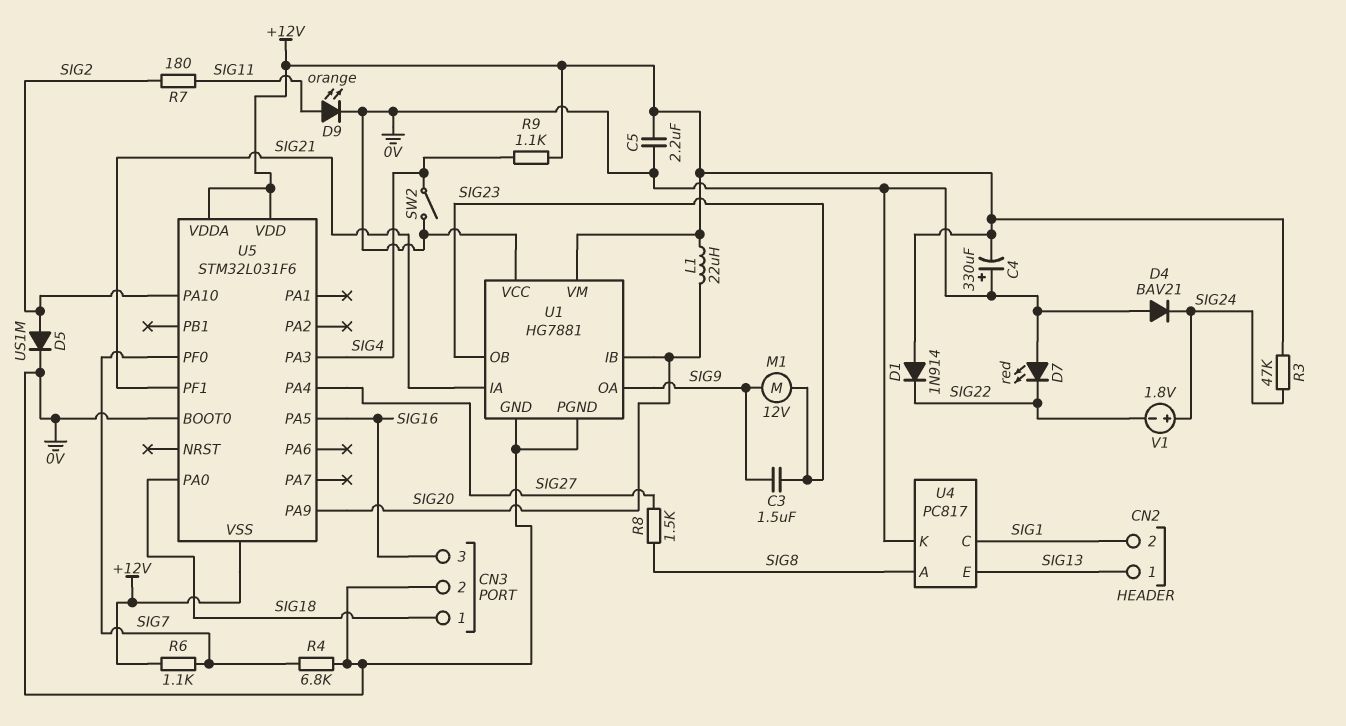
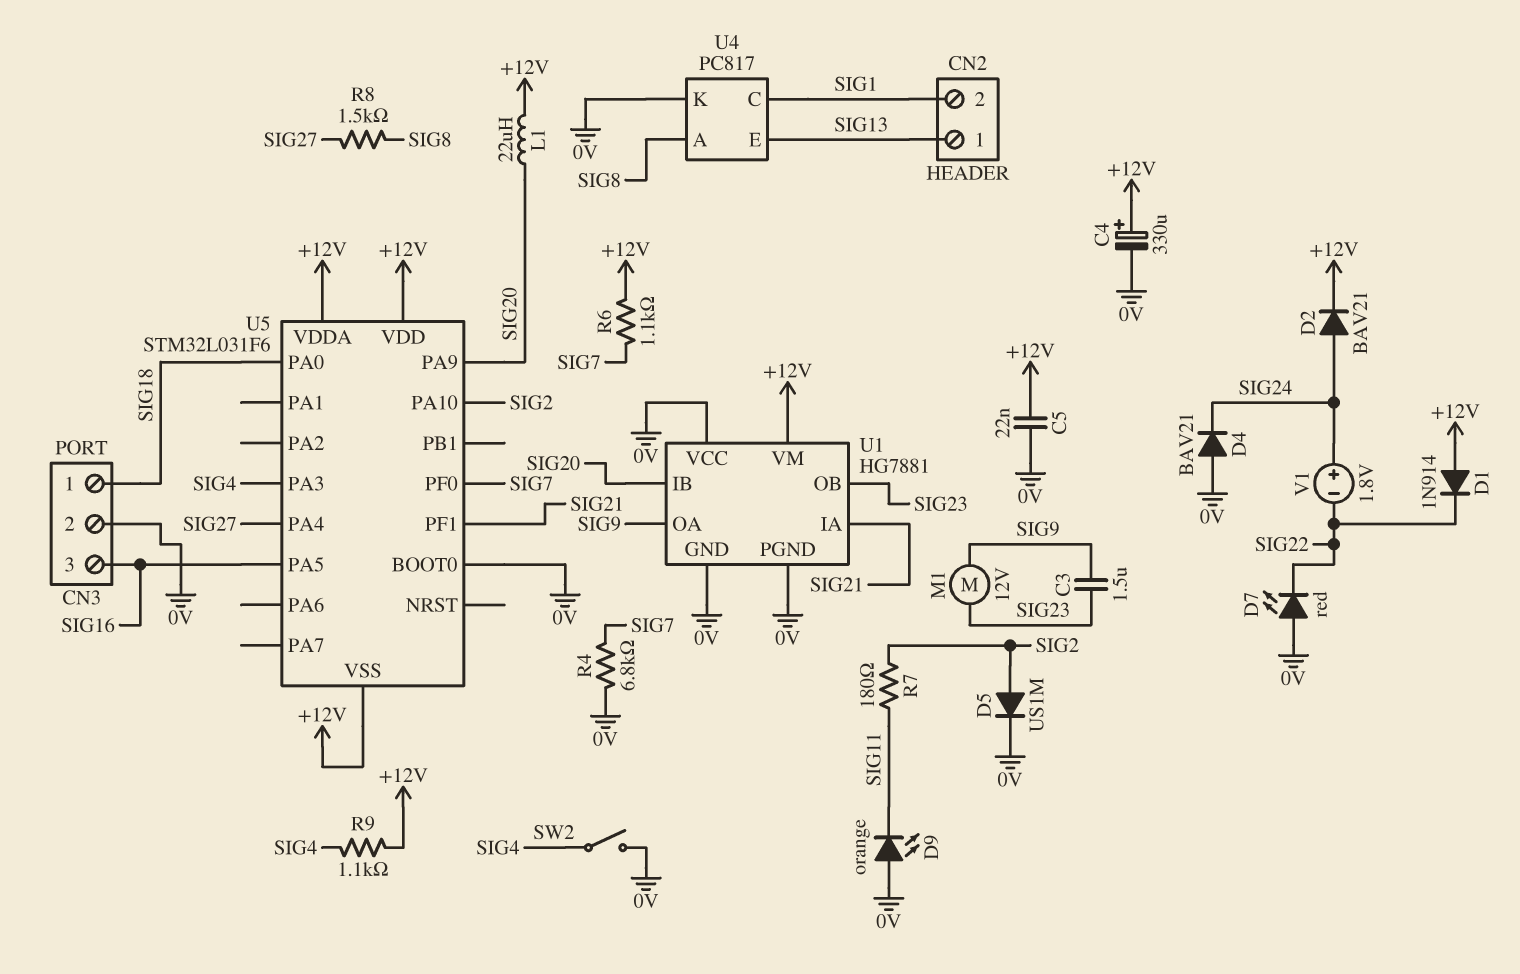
C4: 330uF (plus 0V, minus +12V) -> 330uF (plus +12V, minus 0V)
C5: 2.2uF (+12V, 0V) -> 22nF (+12V, 0V)
D2: none -> diode BAV21 (A SIG24, K +12V)
D9: LED orange (A SIG11, K 0V) -> LED orange (A 0V, K SIG11)
R3: 47k (+12V, SIG24) -> none

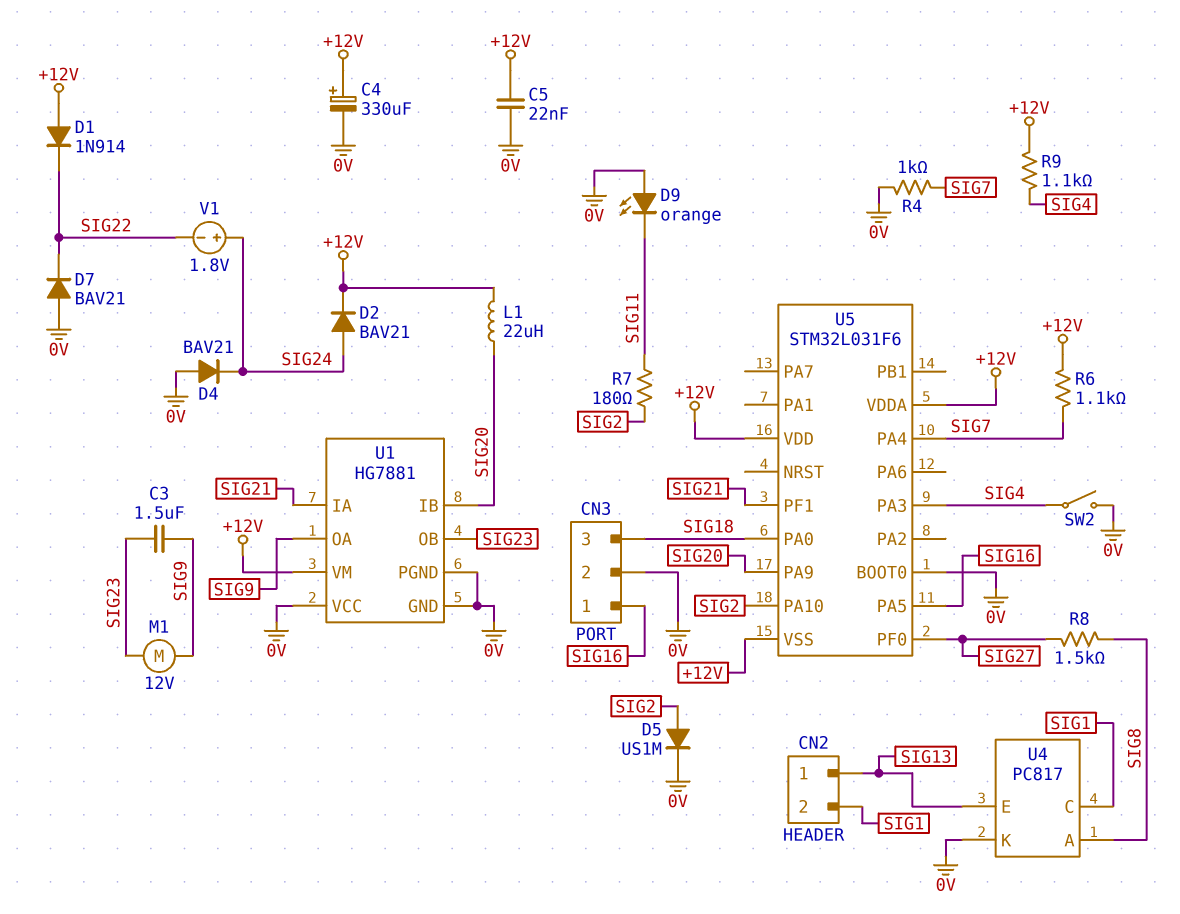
CN3 pin 1: SIG18 -> SIG16
CN3 pin 3: SIG16 -> SIG18
D7: LED red (A 0V, K SIG22) -> diode BAV21 (A 0V, K SIG22)
R4: 6.8k (0V, SIG7) -> 1k (0V, SIG7)
U5 pin PA4: SIG27 -> SIG7
U5 pin PF0: SIG7 -> SIG27

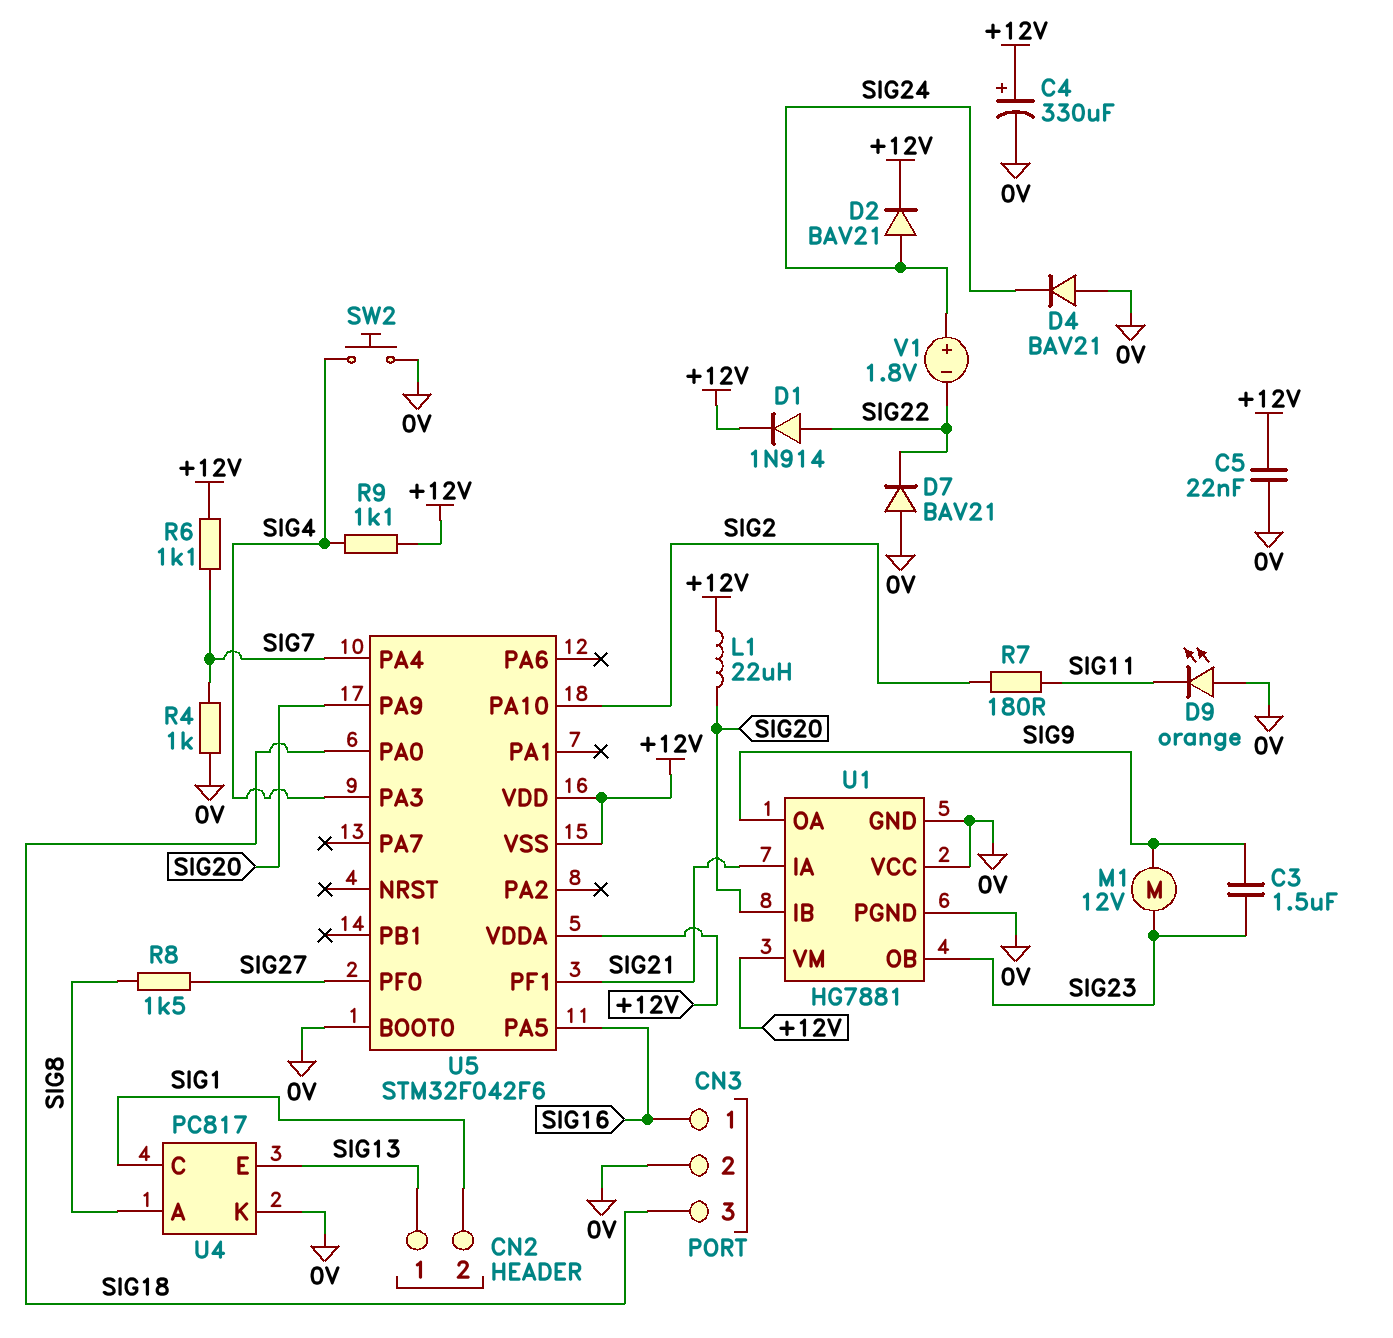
D1: diode 1N914 (A +12V, K SIG22) -> diode 1N914 (A SIG22, K +12V)
D5: diode US1M (A SIG2, K 0V) -> none
SW2: switch (0V, SIG4) -> button (0V, SIG4)
U5: STM32L031F6 -> STM32F042F6

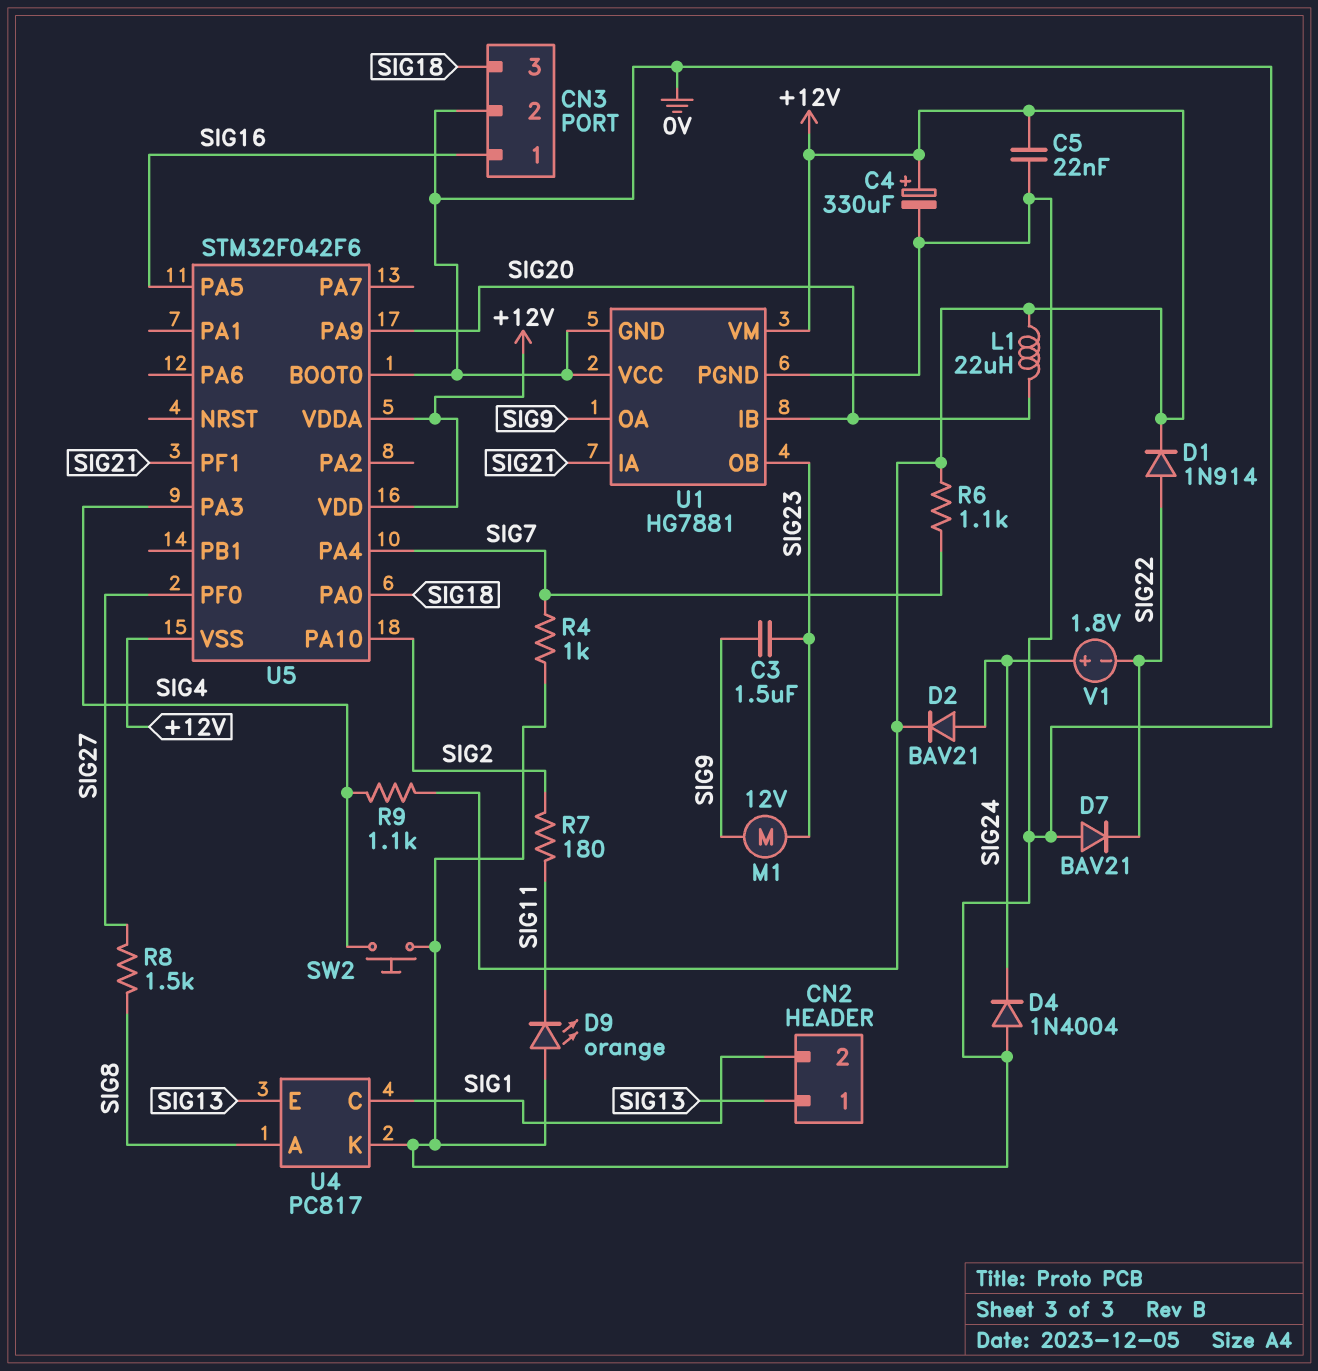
D4: diode BAV21 (A 0V, K SIG24) -> diode 1N4004 (A 0V, K SIG24)

